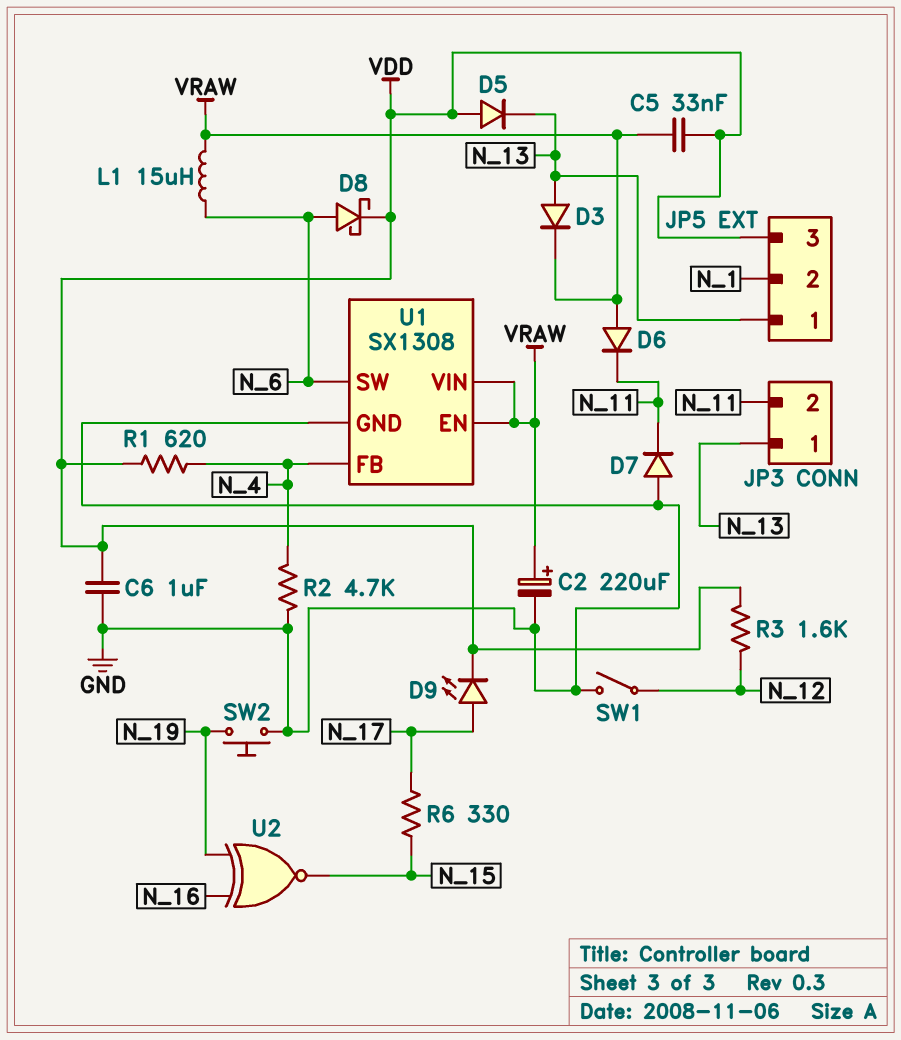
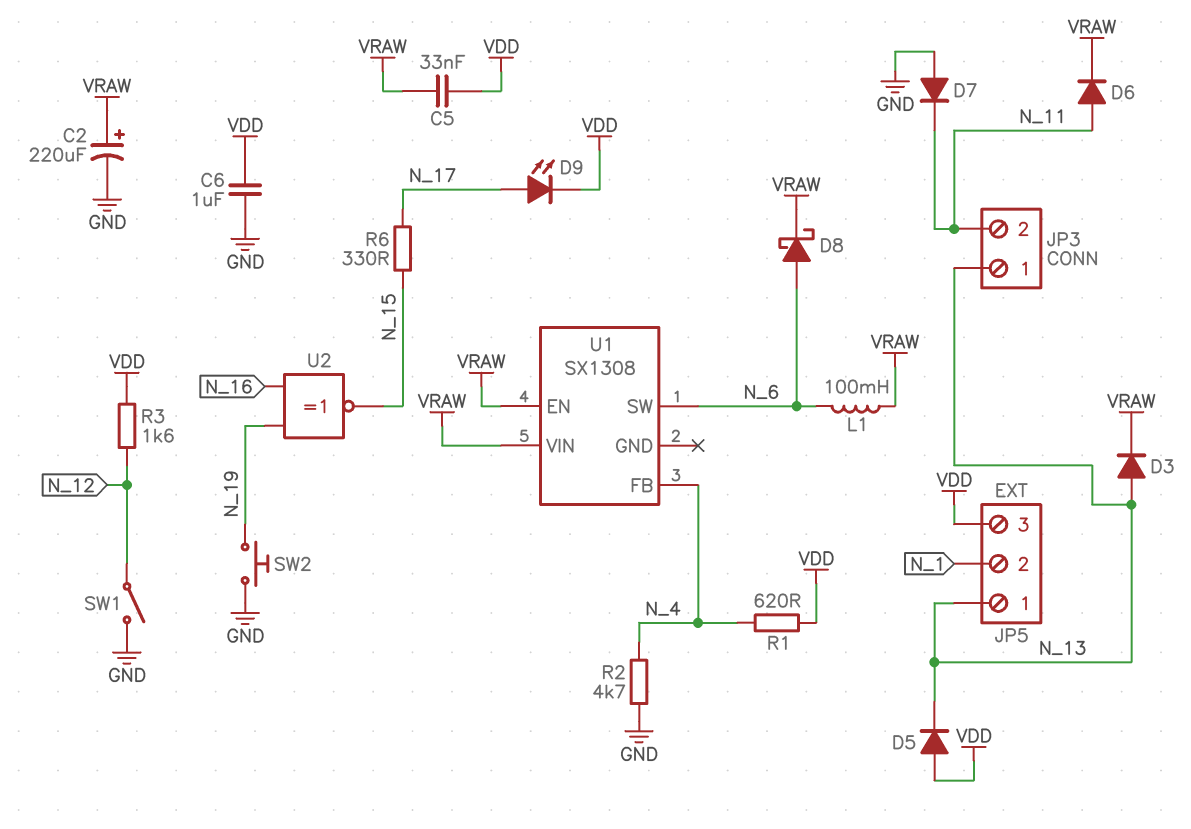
D6: diode (A VRAW, K N_11) -> diode (A N_11, K VRAW)
D8: schottky (A N_6, K VDD) -> schottky (A N_6, K VRAW)
L1: 15uH (N_6, VRAW) -> 100mH (N_6, VRAW)
U1 pin GND: GND -> none

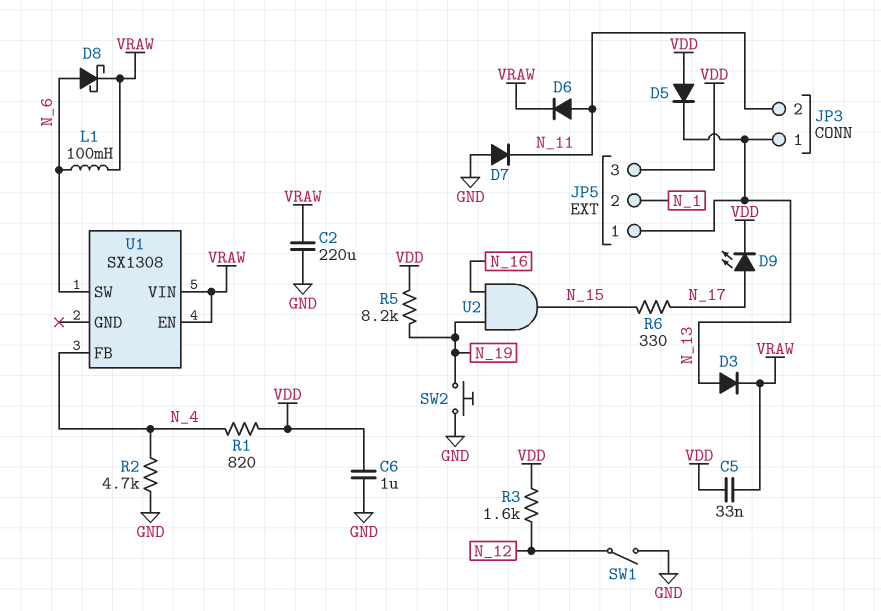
C2: 220uF (plus VRAW, minus GND) -> 220uF (GND, VRAW)
R1: 620 (N_4, VDD) -> 820 (N_4, VDD)
R5: none -> 8.2k (N_19, VDD)
U2: XNOR (in N_16, in N_19, out N_15) -> AND (in N_16, in N_19, out N_15)

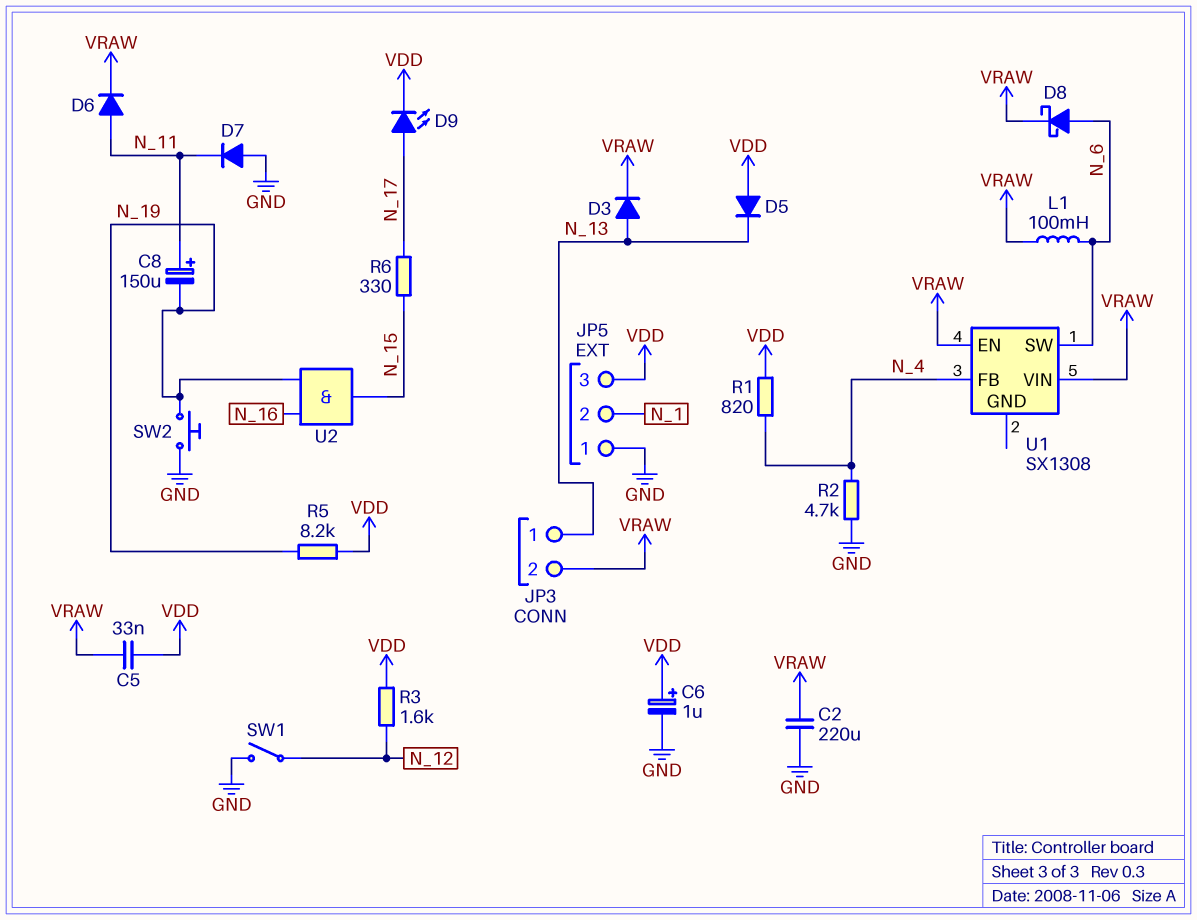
C6: 1uF (GND, VDD) -> 1uF (plus VDD, minus GND)
C8: none -> 150uF (plus N_11, minus N_19)
JP3 pin 2: N_11 -> VRAW
JP5 pin 1: N_13 -> GND

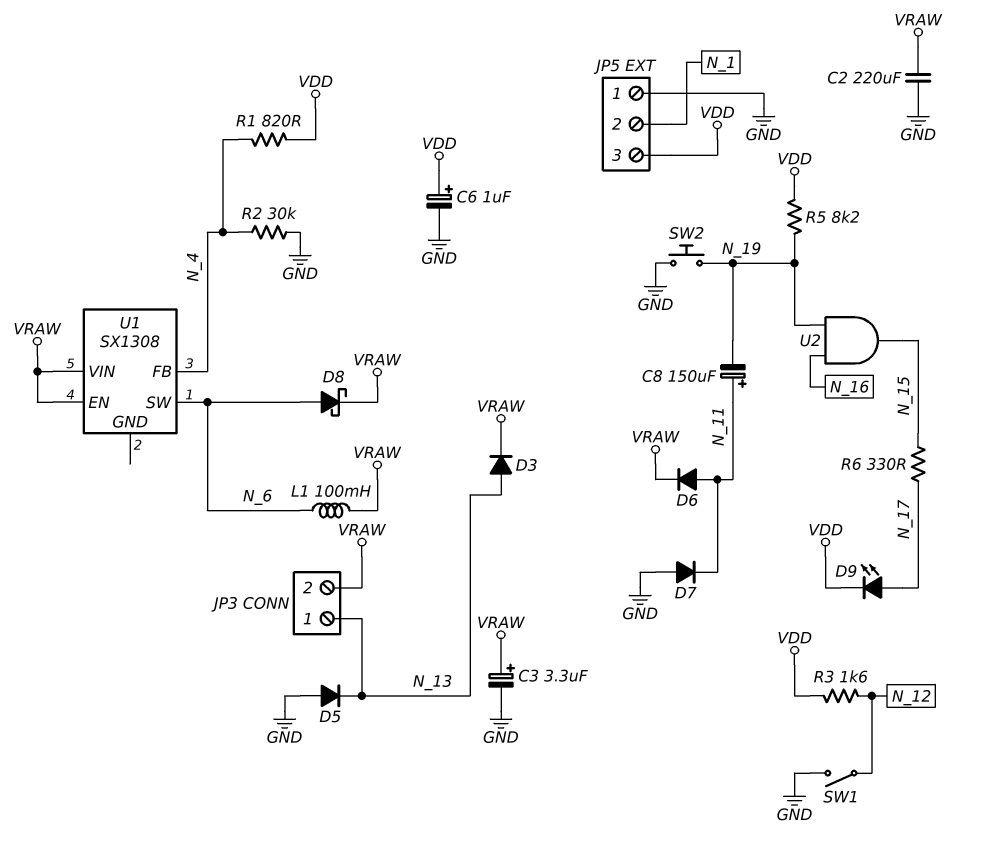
C3: none -> 3.3uF (plus VRAW, minus GND)
C5: 33nF (VDD, VRAW) -> none
D5: diode (A VDD, K N_13) -> diode (A GND, K N_13)
R2: 4.7k (GND, N_4) -> 30k (GND, N_4)

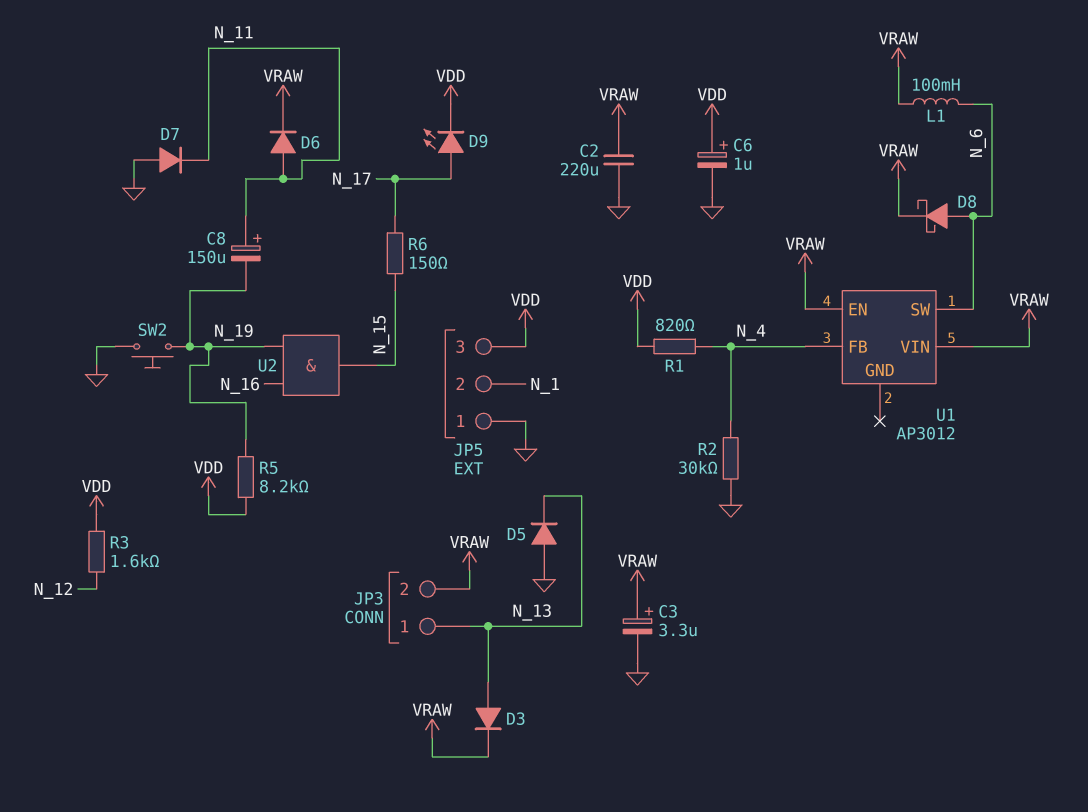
R6: 330 (N_15, N_17) -> 150 (N_15, N_17)
SW1: switch (GND, N_12) -> none
U1: SX1308 -> AP3012

